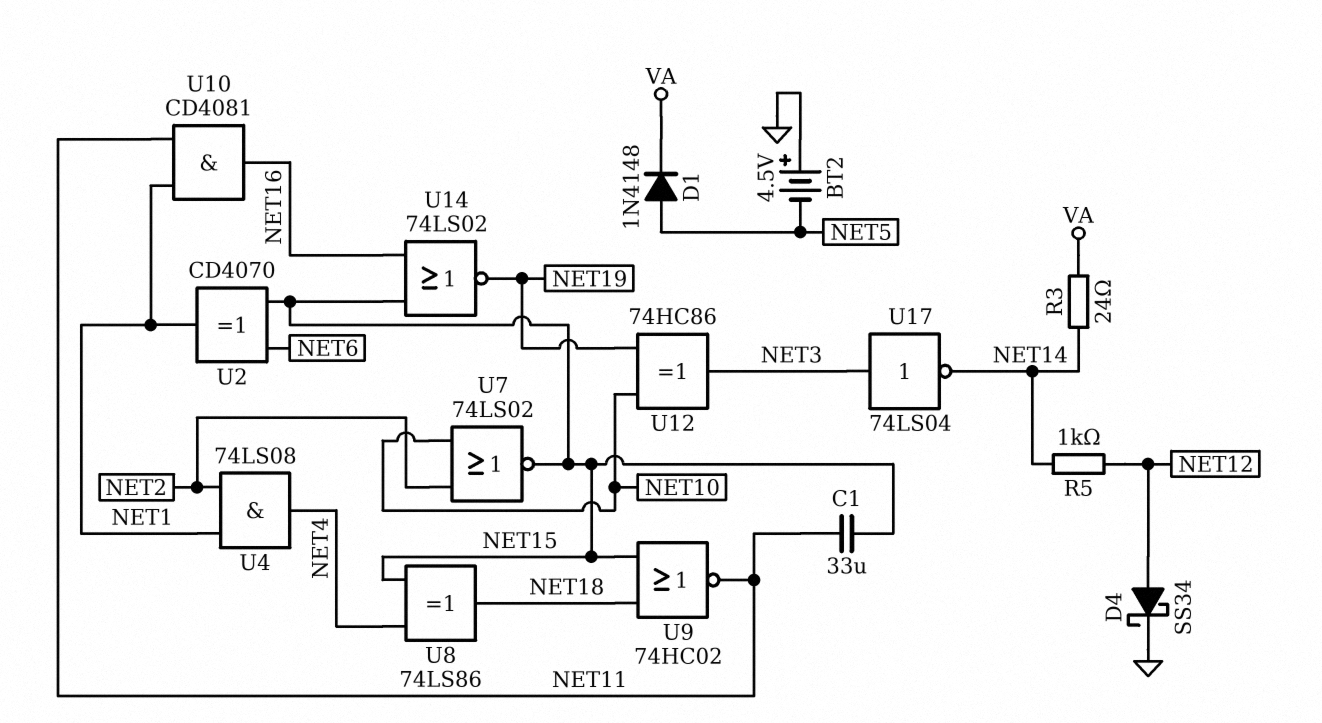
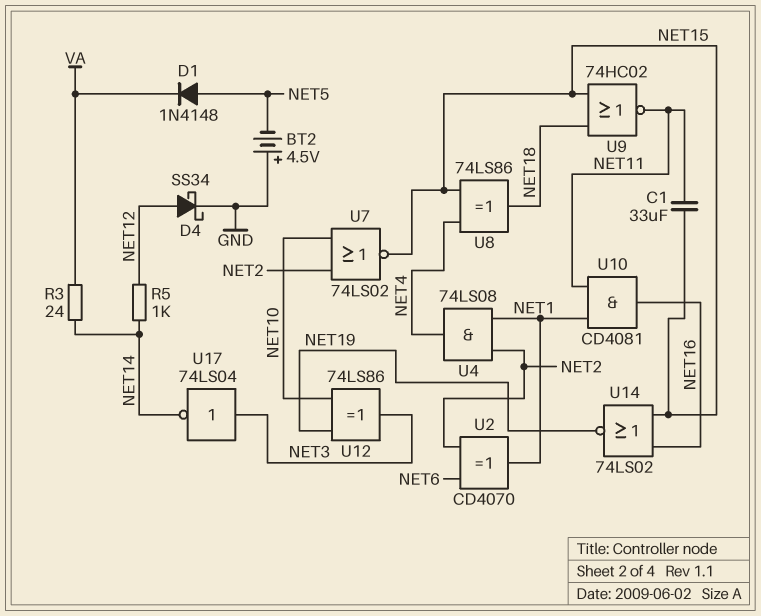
U2: XOR CD4070 (in NET6, in NET15, out NET1) -> XOR CD4070 (in NET2, in NET6, out NET1)
U12: XOR 74HC86 (in NET10, in NET19, out NET3) -> XOR 74LS86 (in NET10, in NET19, out NET3)

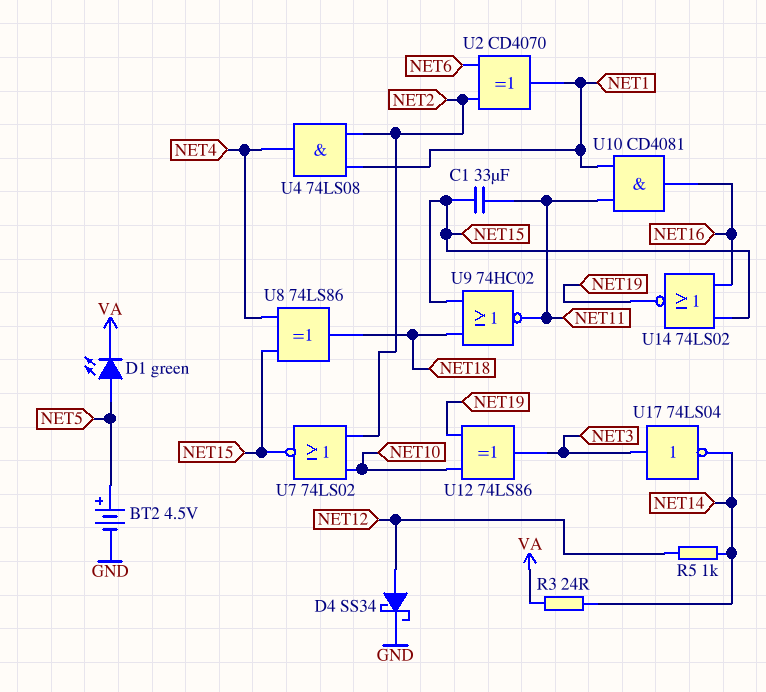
BT2: 4.5V (plus GND, minus NET5) -> 4.5V (plus NET5, minus GND)
D1: diode 1N4148 (A NET5, K VA) -> LED green (A NET5, K VA)

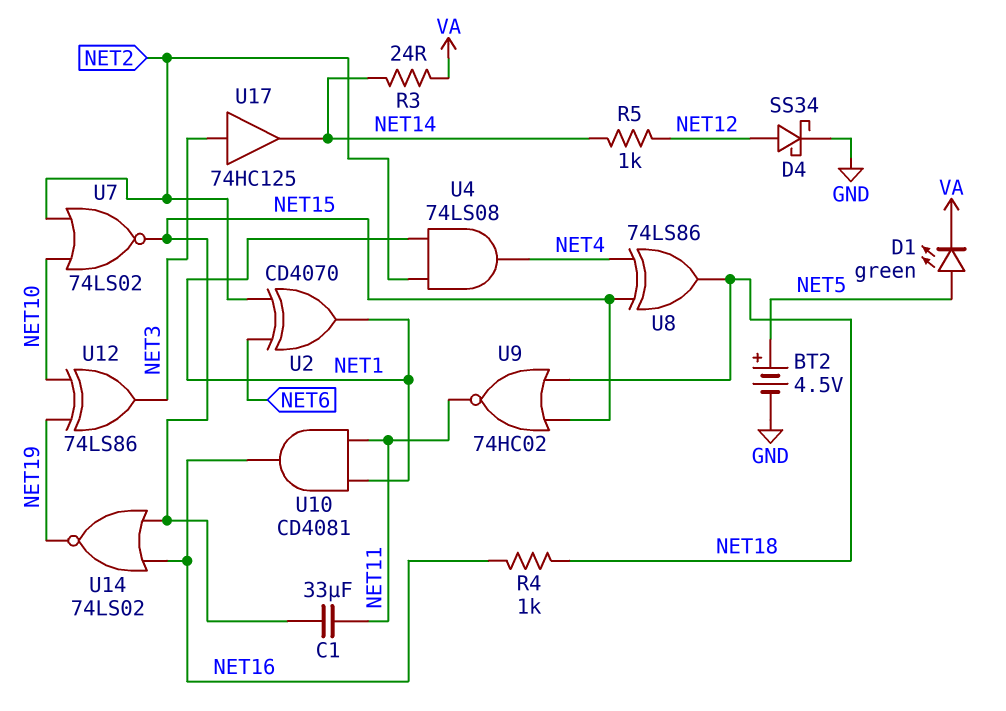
R4: none -> 1k (NET16, NET18)
U17: NOT 74LS04 (in NET3, out NET14) -> buffer 74HC125 (in NET3, out NET14)

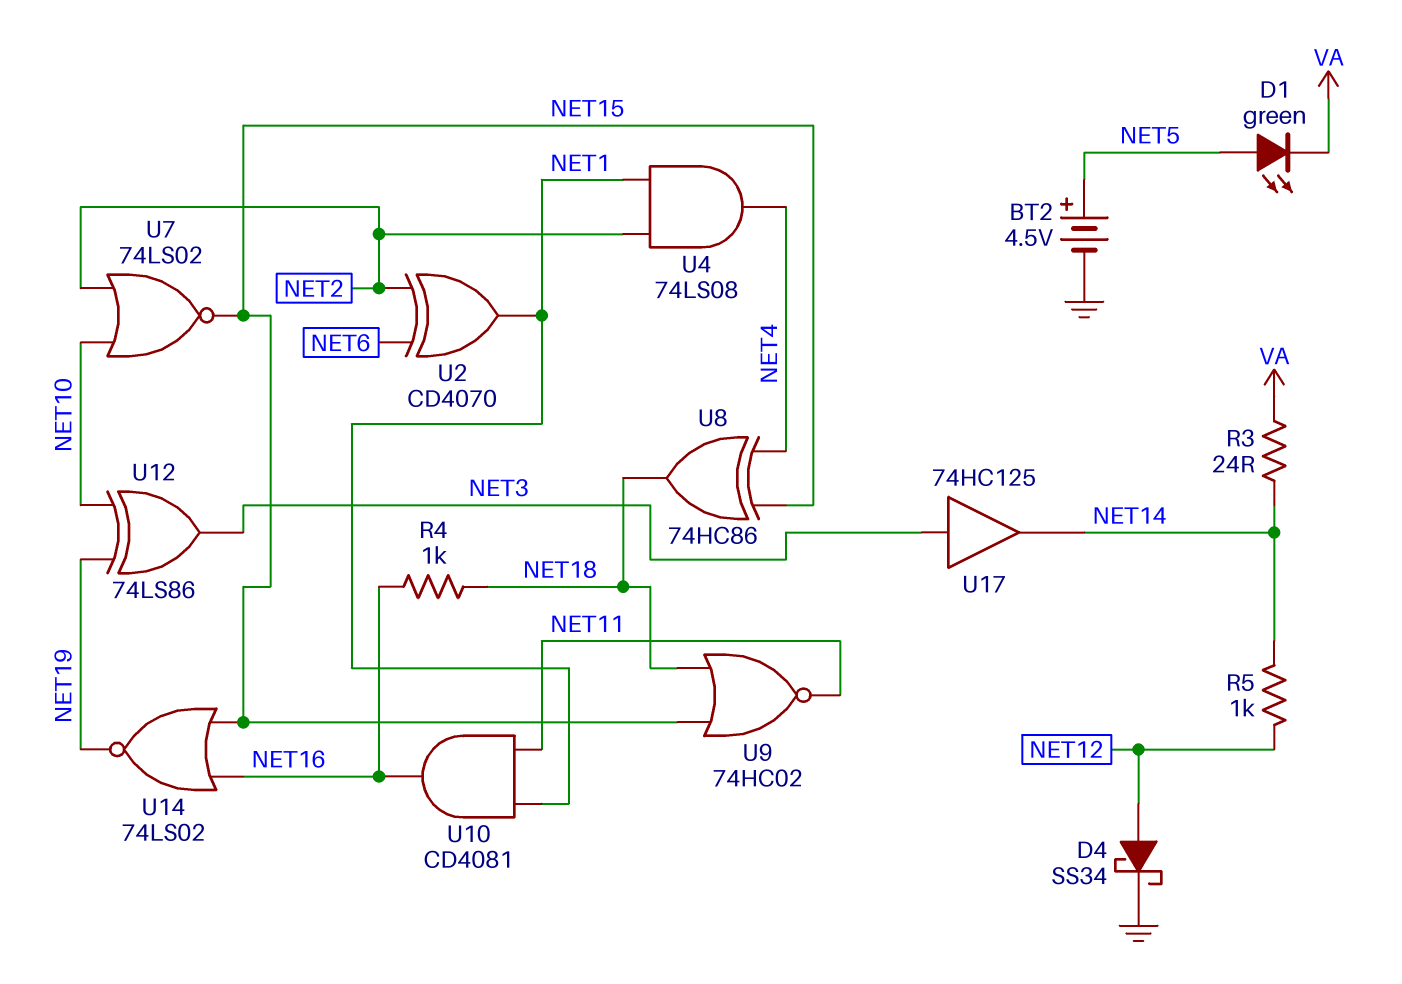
C1: 33uF (NET11, NET15) -> none
U8: XOR 74LS86 (in NET4, in NET15, out NET18) -> XOR 74HC86 (in NET4, in NET15, out NET18)

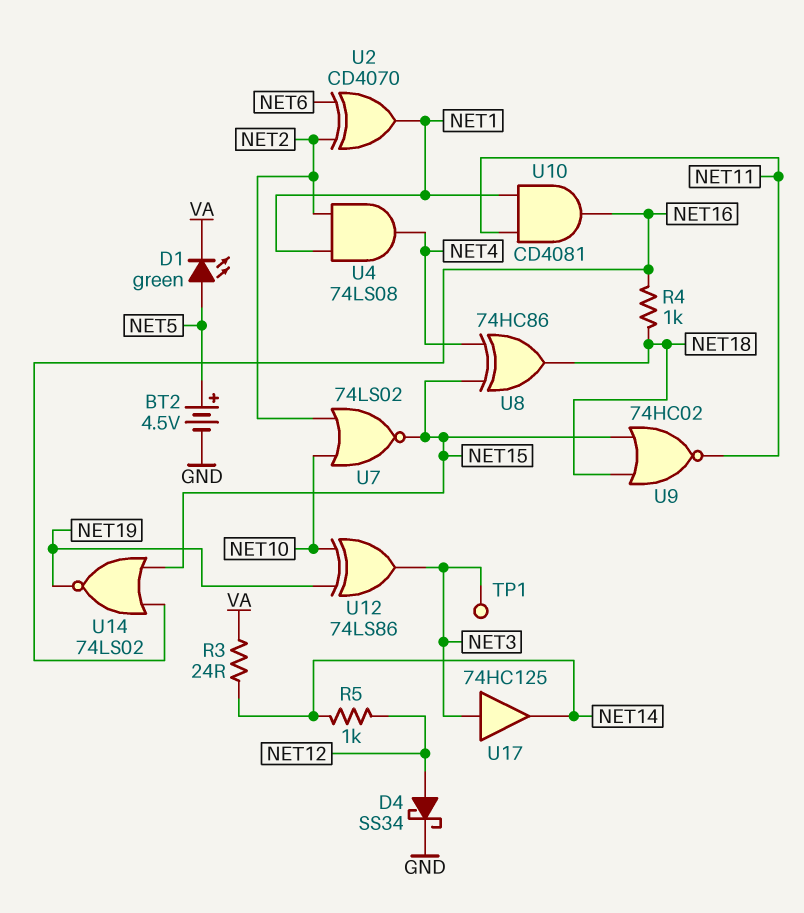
TP1: none -> test point (NET3)

